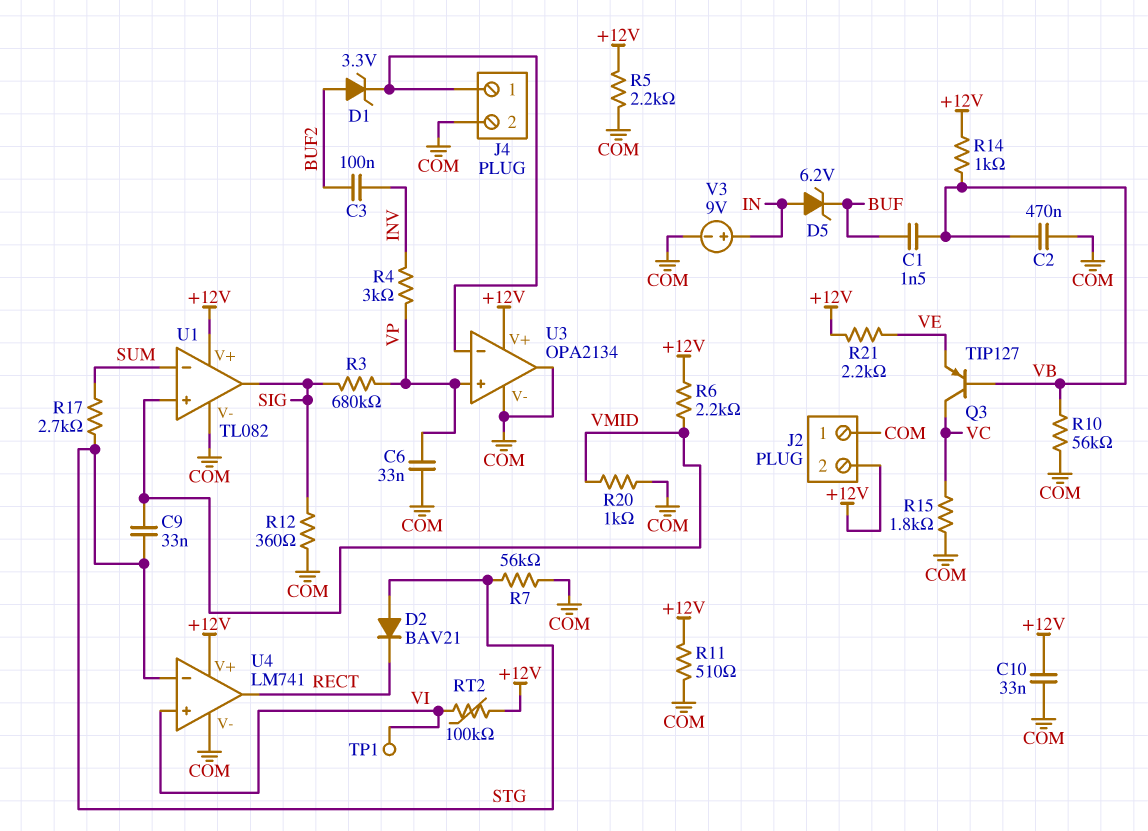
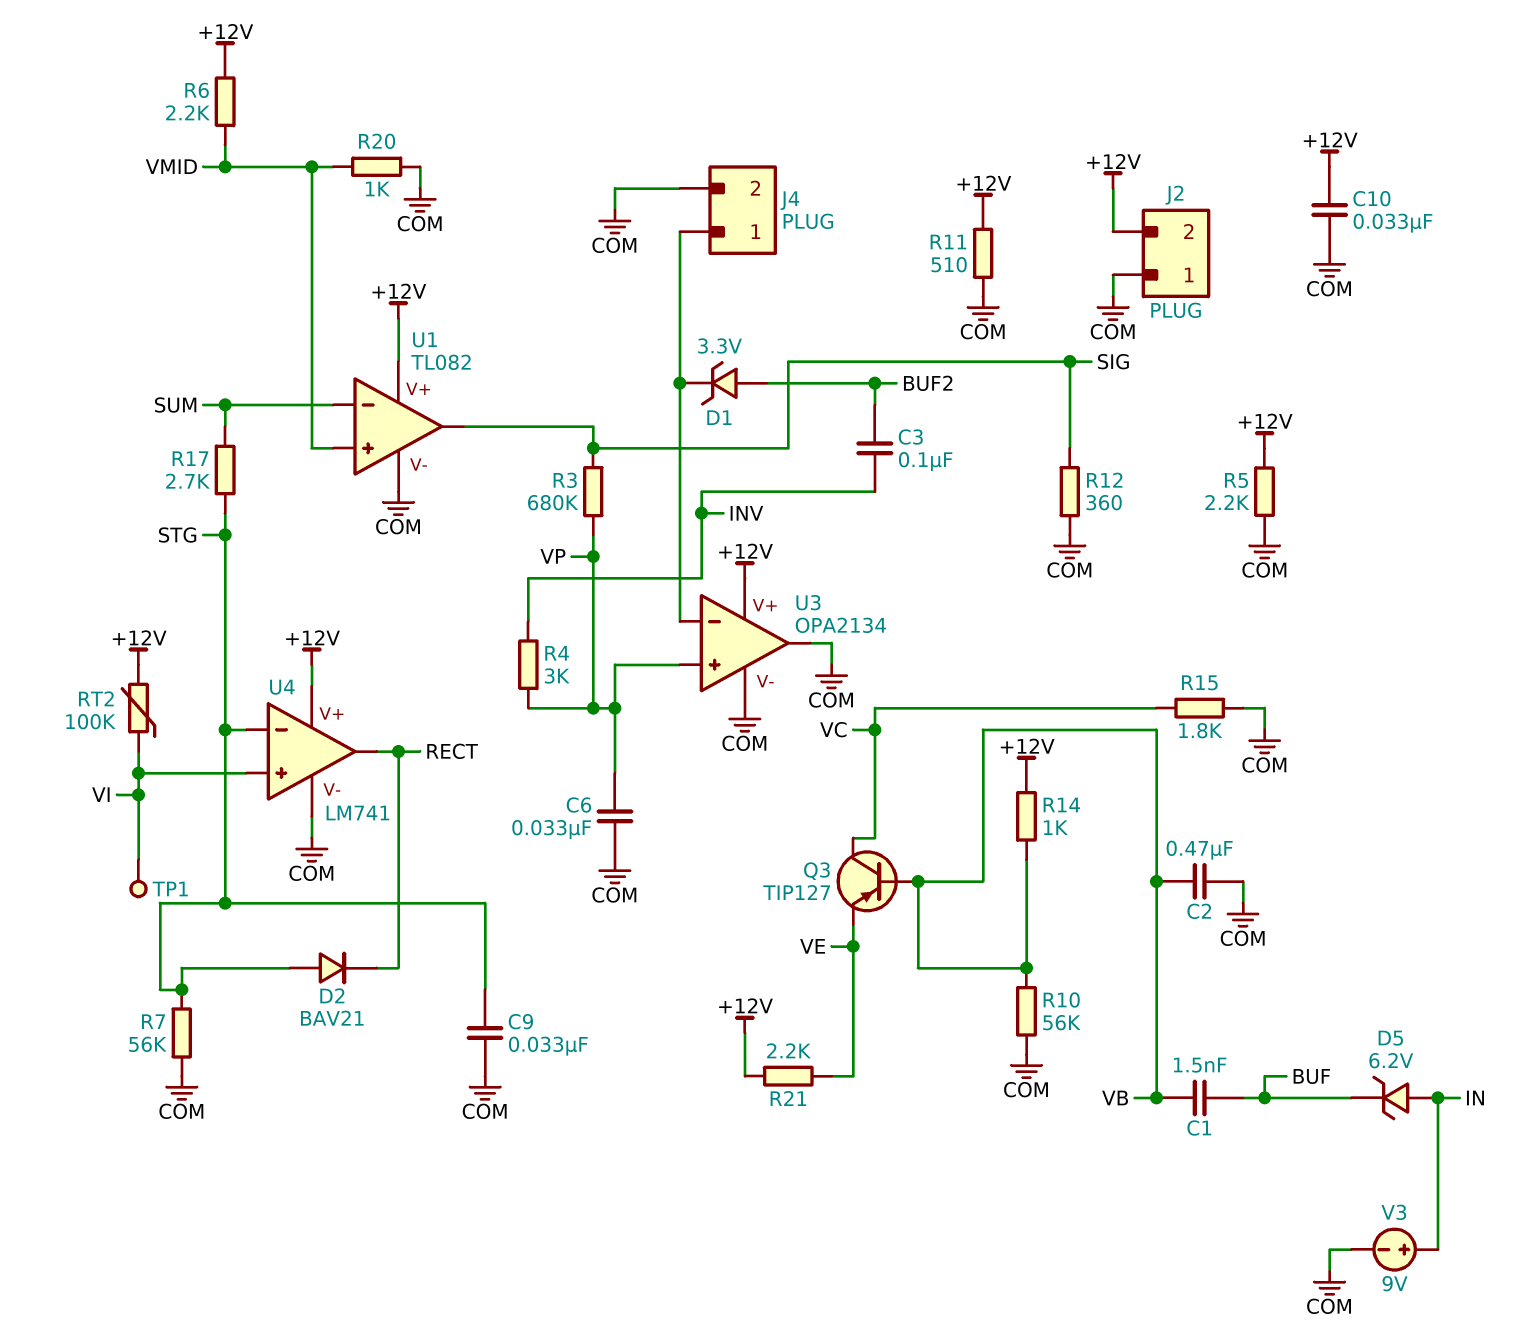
C9: 33nF (STG, VMID) -> 33nF (COM, STG)

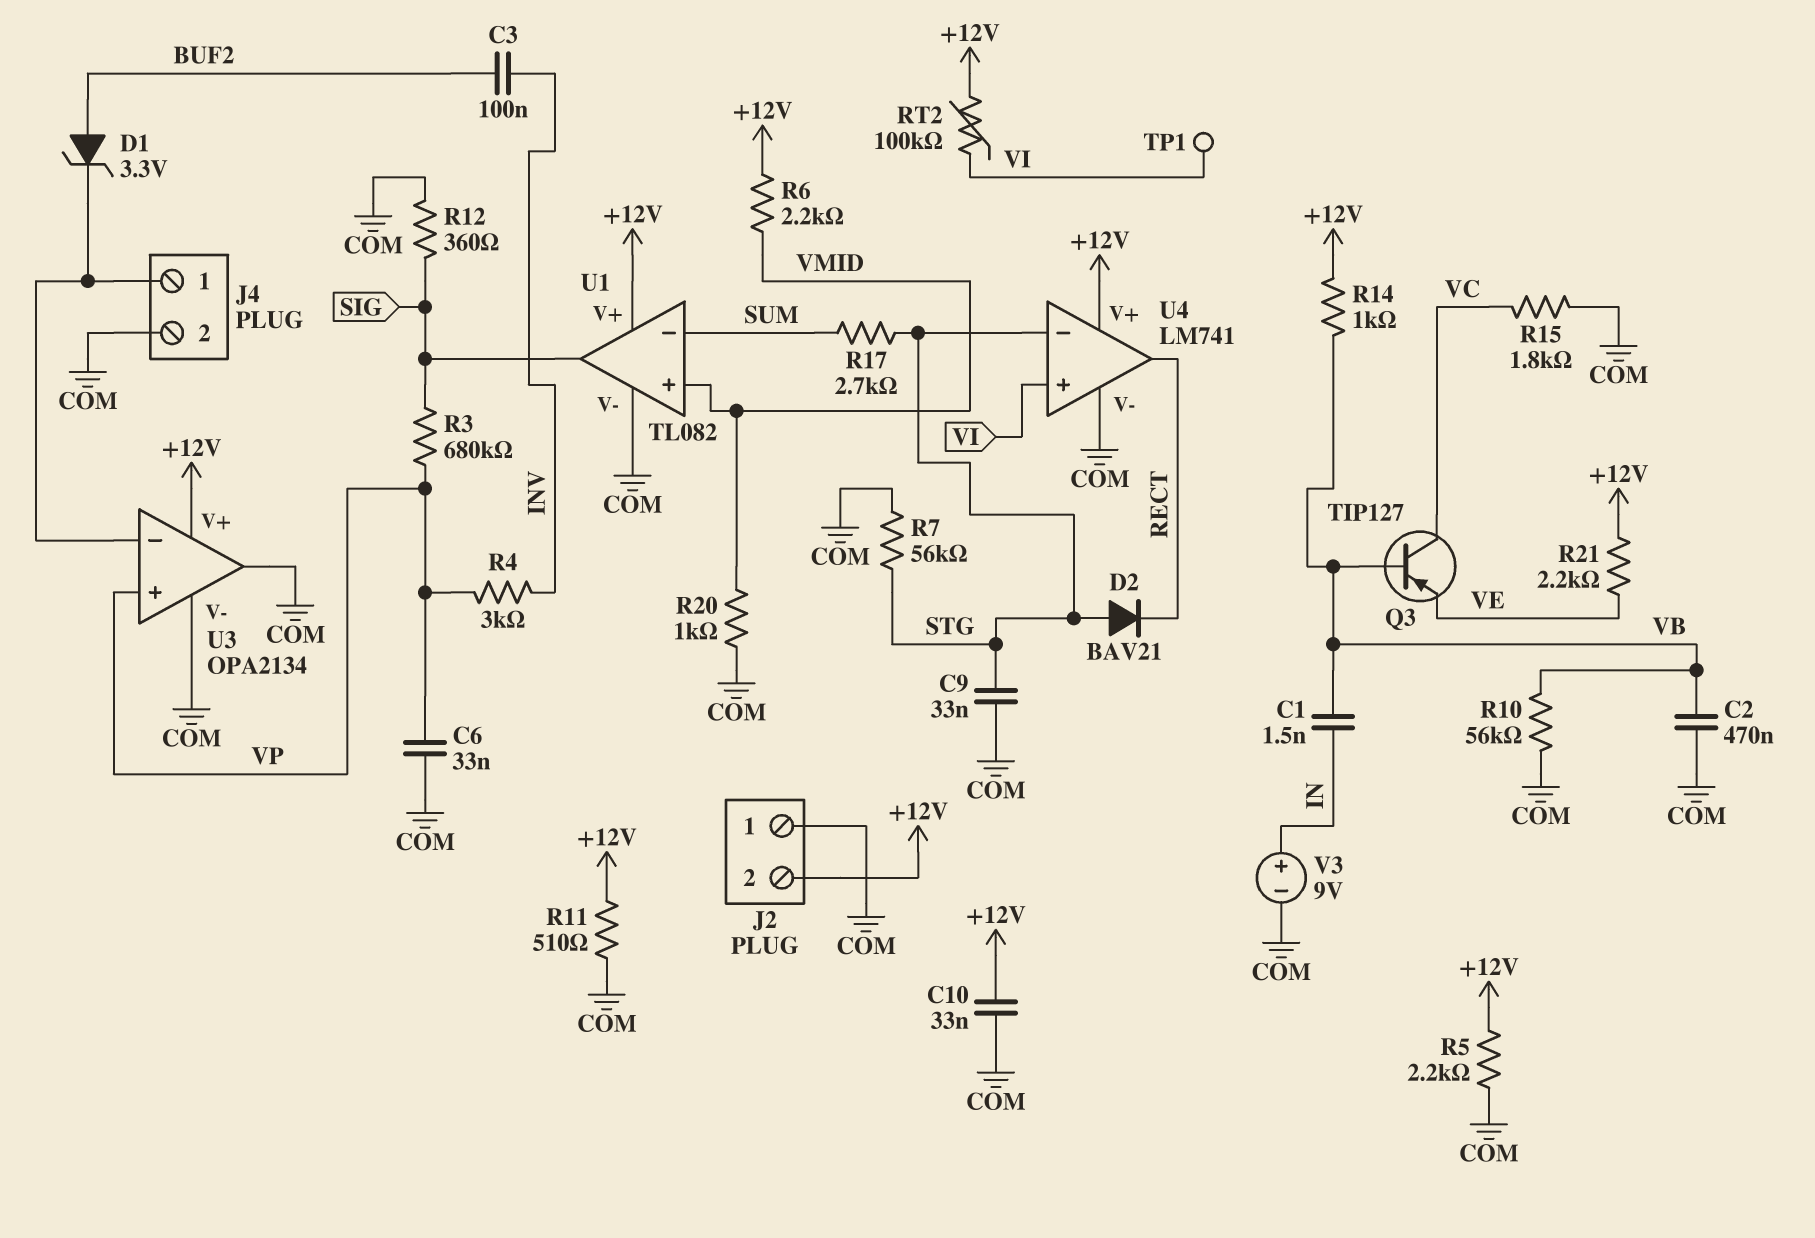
C1: 1.5nF (BUF, VB) -> 1.5nF (IN, VB)
D5: zener 6.2V (A IN, K BUF) -> none

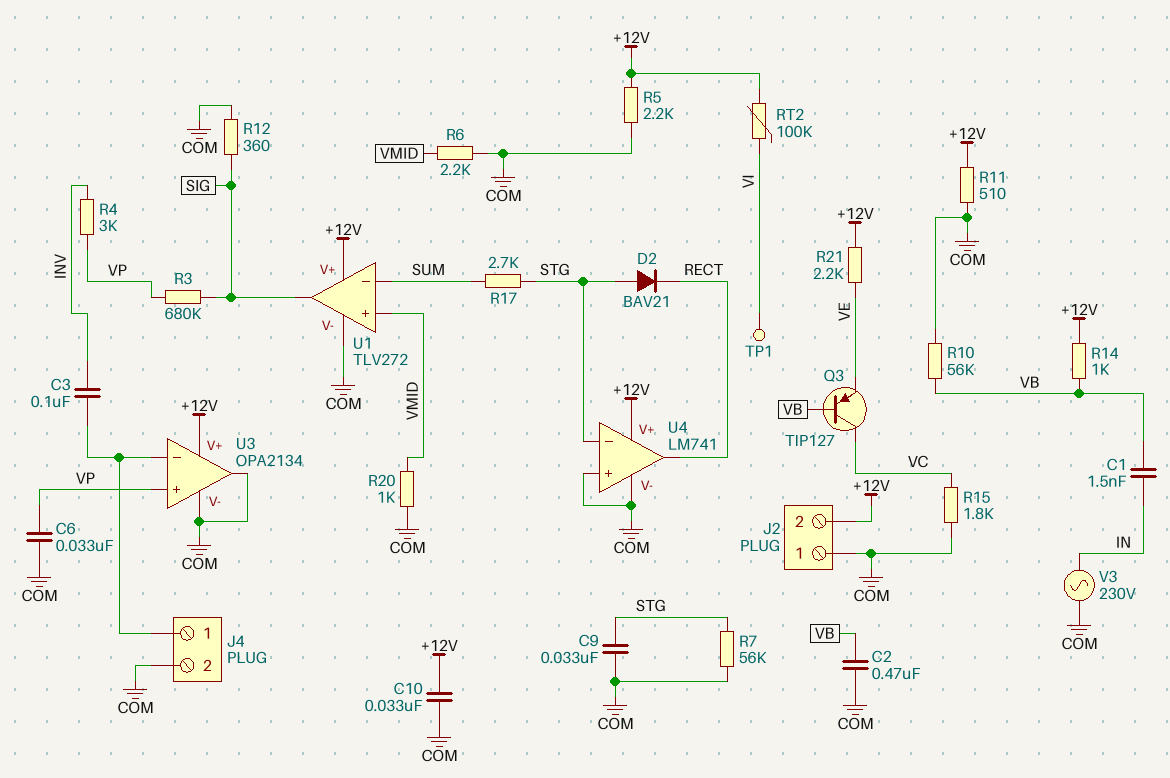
C3: 100nF (BUF2, INV) -> 100nF (INV, J4/1)
D1: zener 3.3V (A BUF2, K J4/1) -> none
R6: 2.2k (+12V, VMID) -> 2.2k (COM, VMID)
U1: TL082 -> TLV272
U4 pin in+: VI -> COM
V3: 9V (plus IN, minus COM) -> AC 230V (COM, IN)

